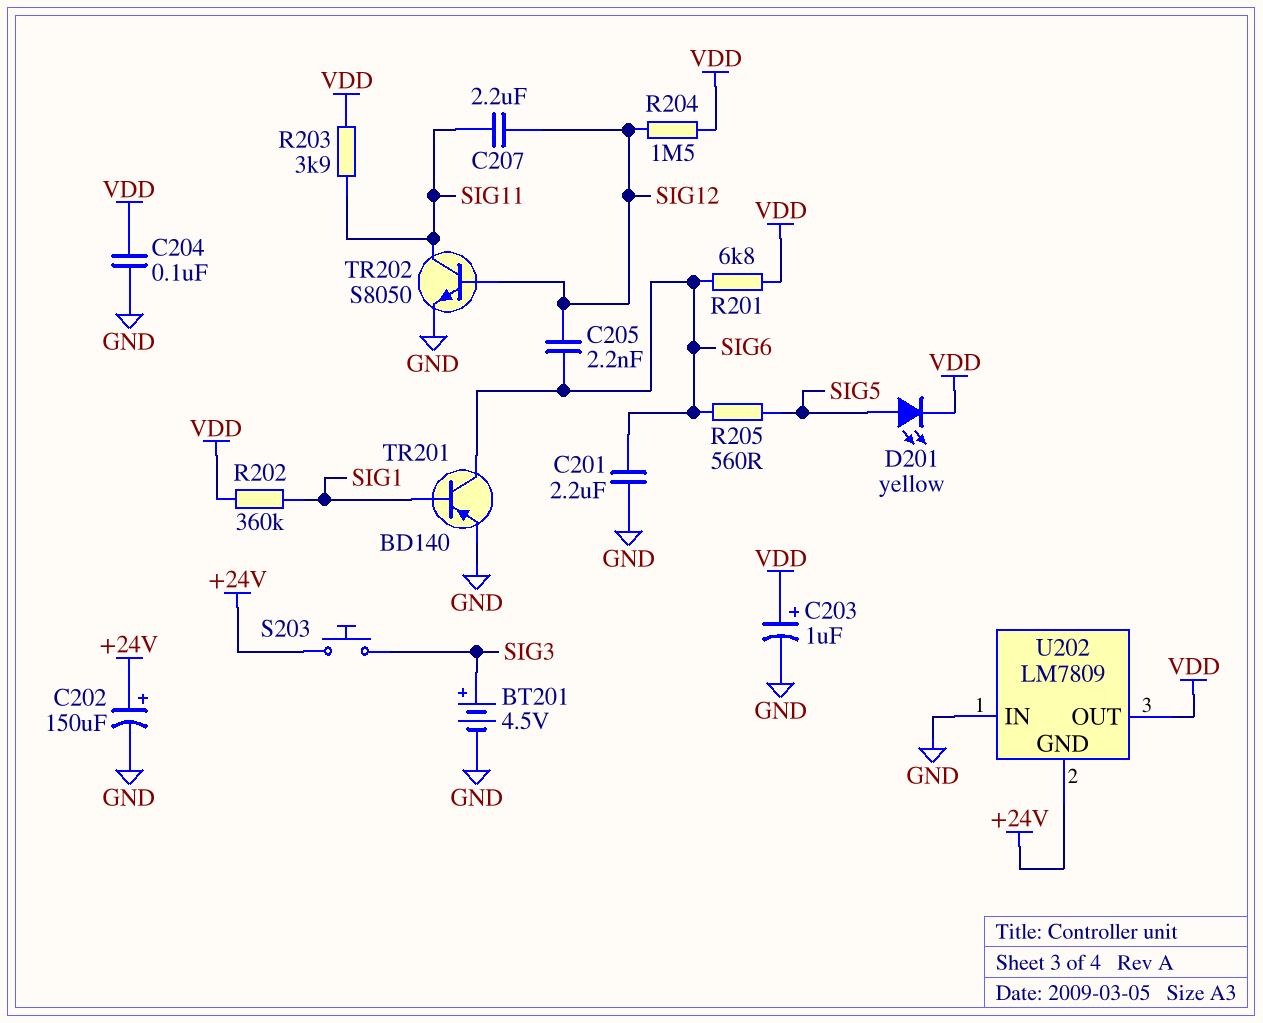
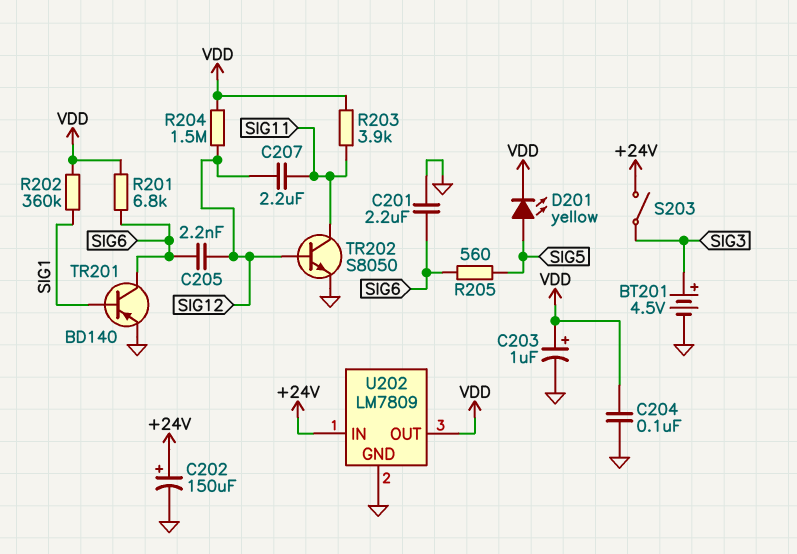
S203: button (+24V, SIG3) -> switch (+24V, SIG3)
U202 pin GND: +24V -> GND
U202 pin IN: GND -> +24V

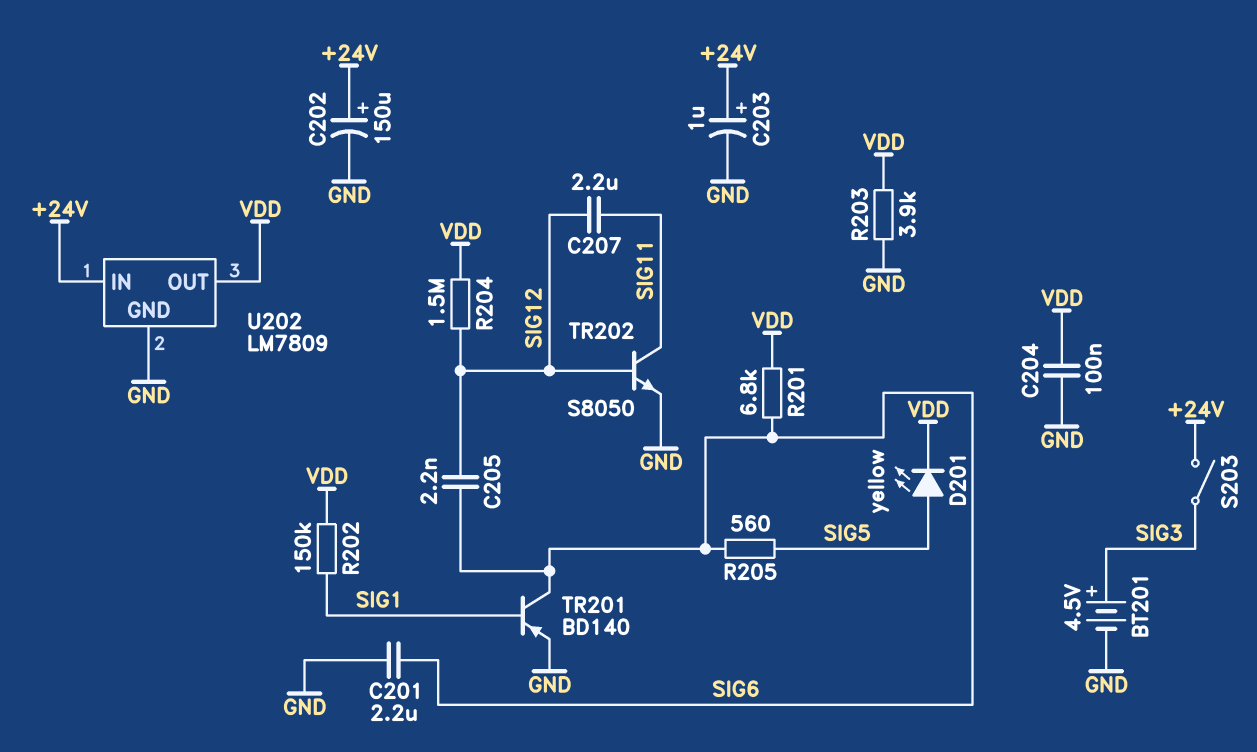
C203: 1uF (plus VDD, minus GND) -> 1uF (plus +24V, minus GND)
R202: 360k (SIG1, VDD) -> 150k (SIG1, VDD)
R203: 3.9k (SIG11, VDD) -> 3.9k (GND, VDD)

